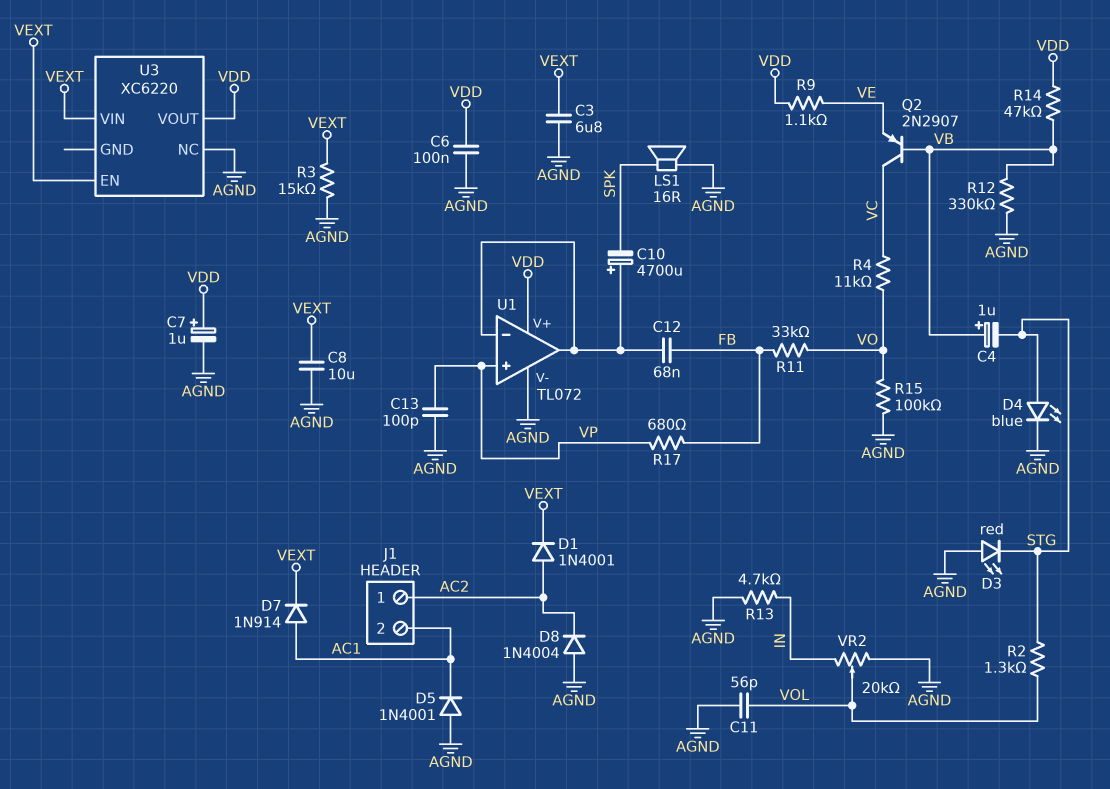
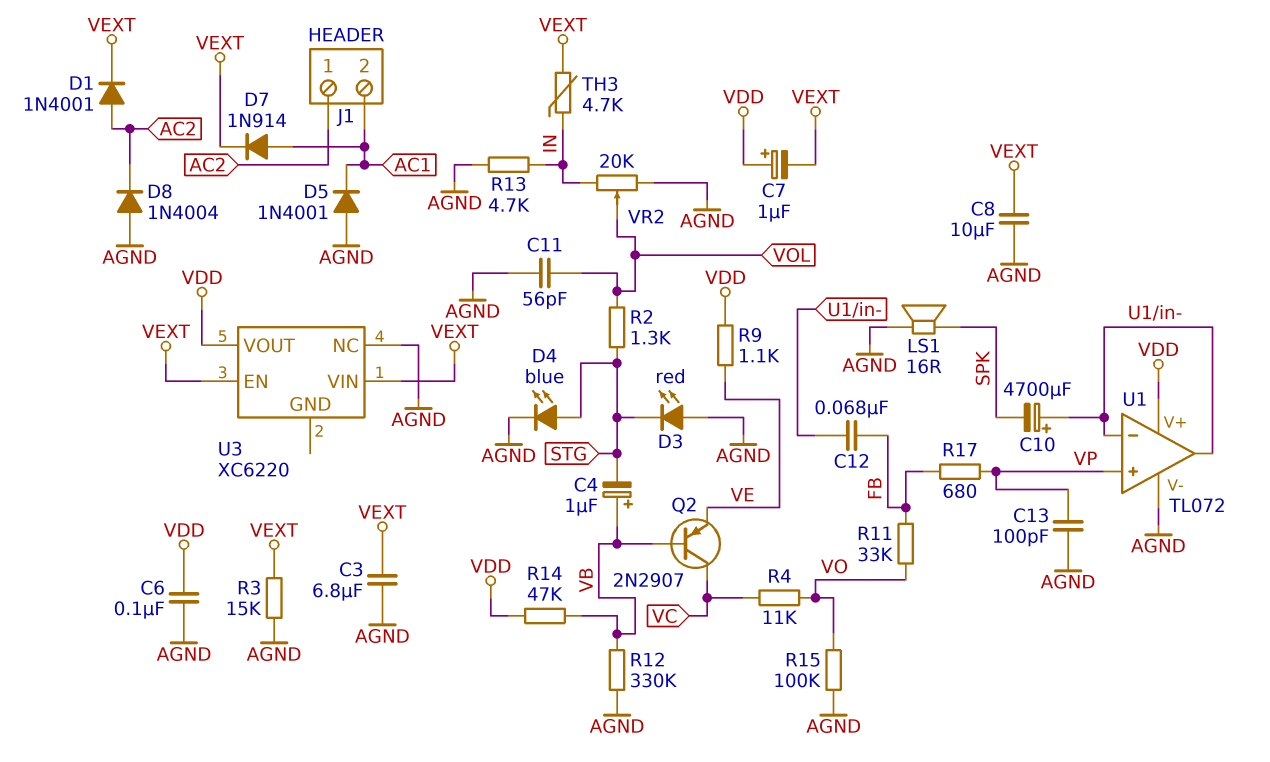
C7: 1uF (plus VDD, minus AGND) -> 1uF (plus VDD, minus VEXT)
TH3: none -> 4.7k (IN, VEXT)

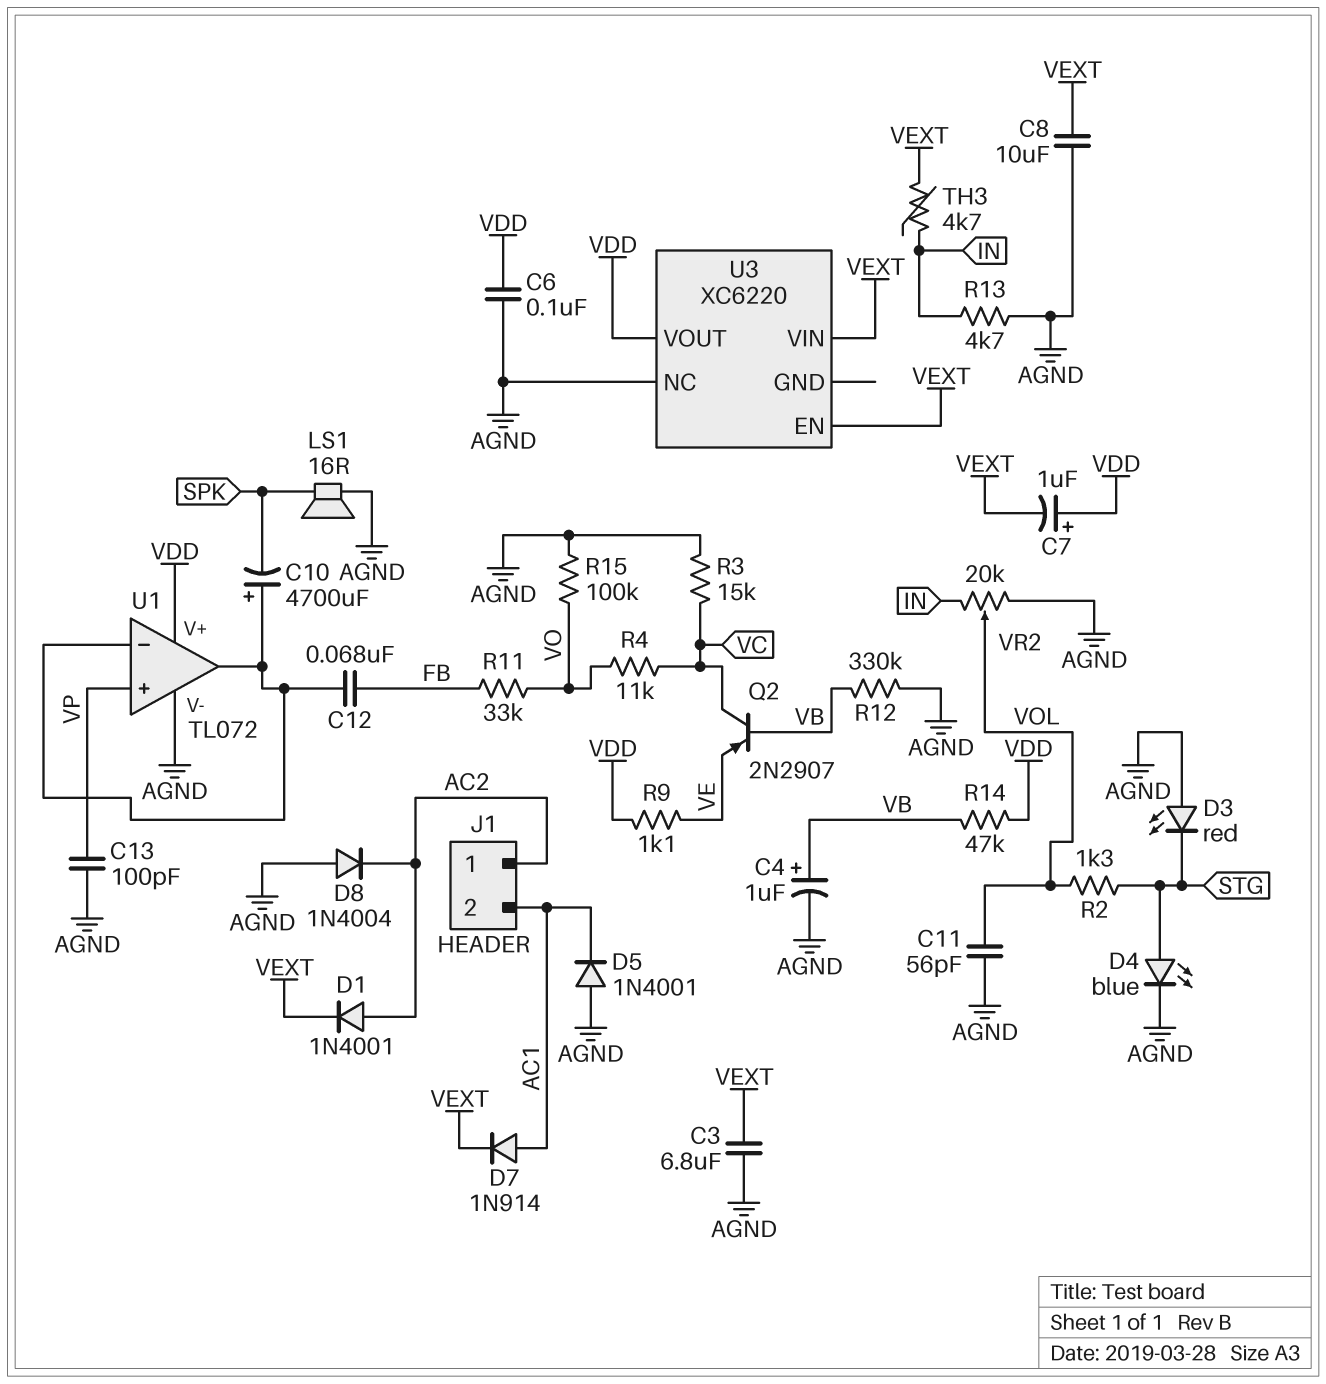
C4: 1uF (plus VB, minus STG) -> 1uF (plus VB, minus AGND)
R3: 15k (AGND, VEXT) -> 15k (AGND, VC)
R17: 680 (FB, VP) -> none

